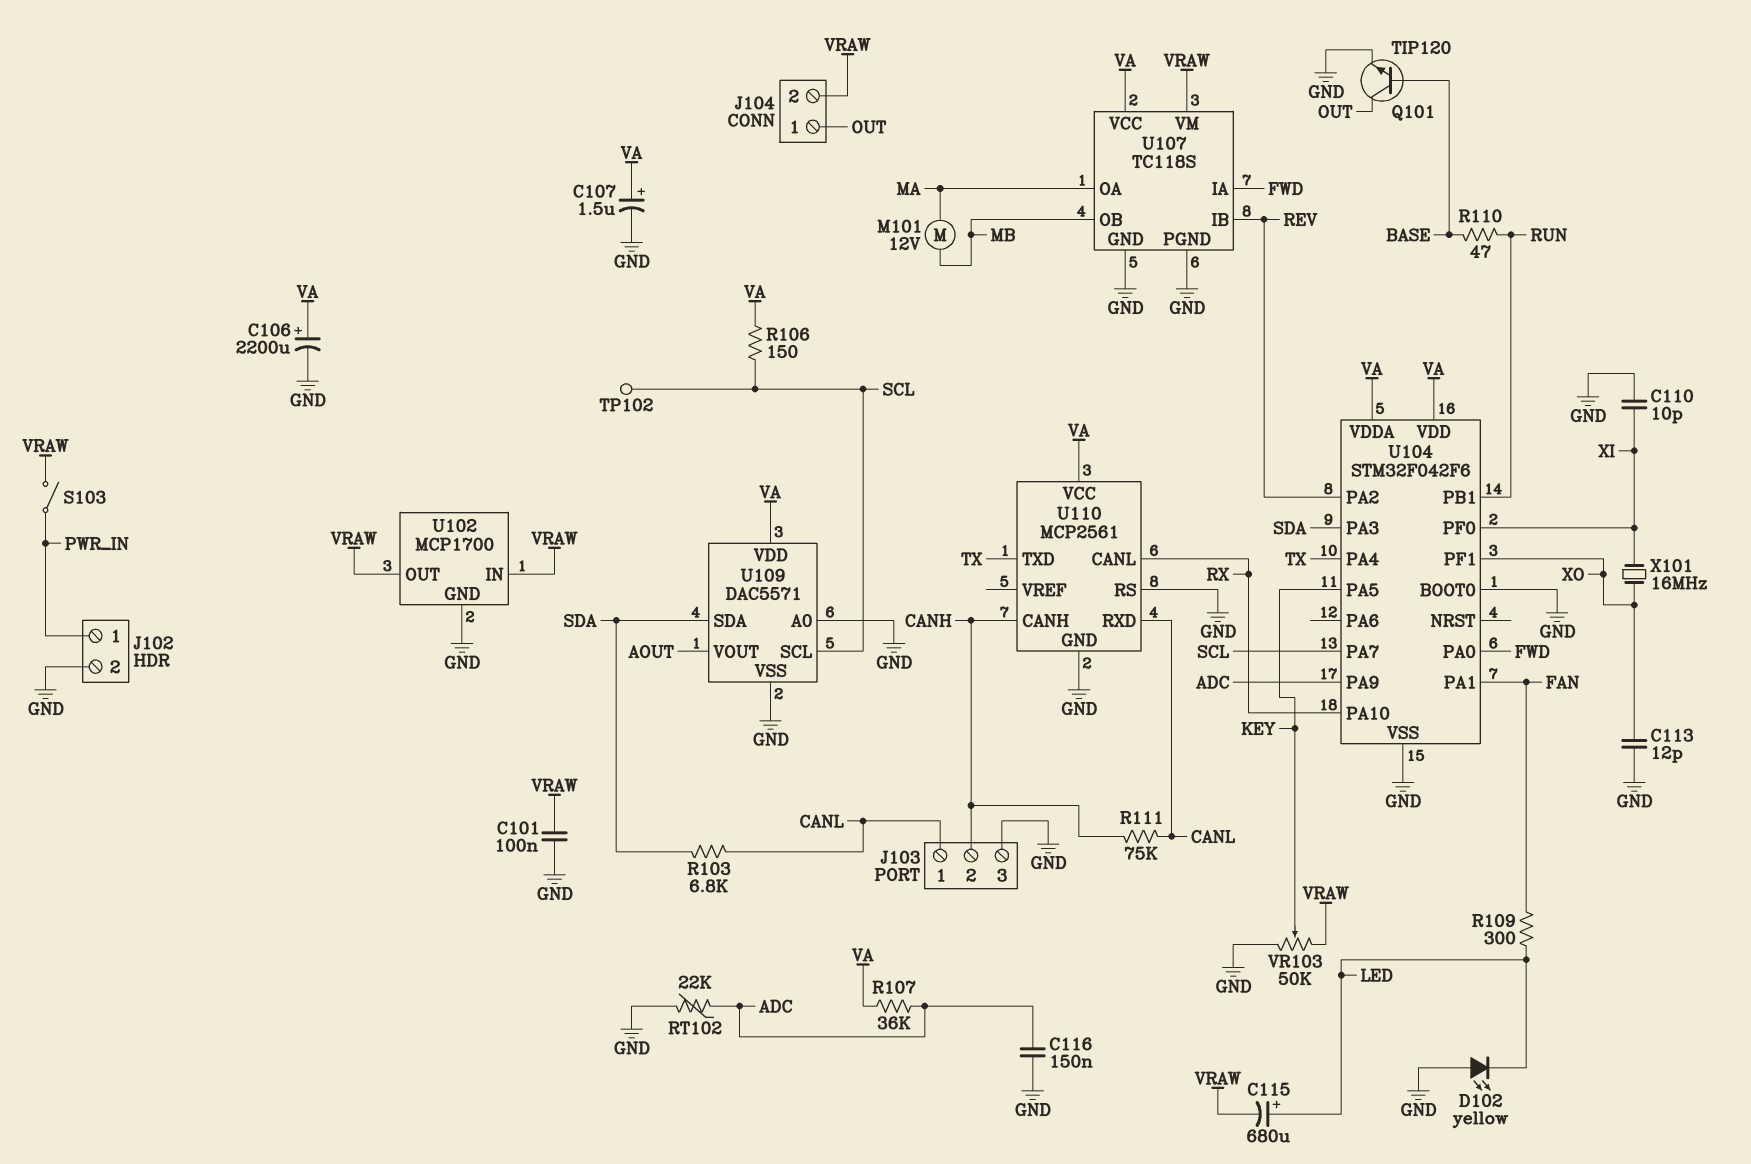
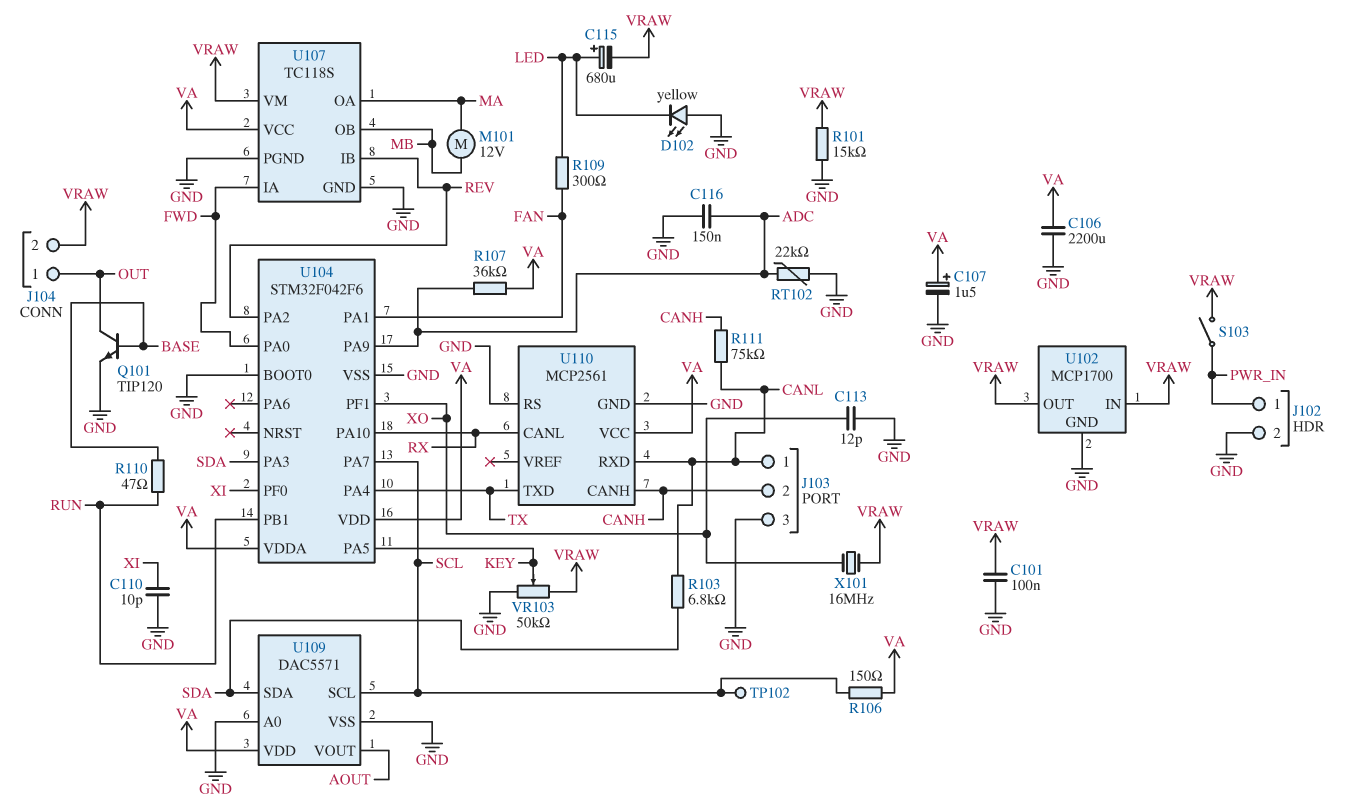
C106: 2200uF (plus VA, minus GND) -> 2200uF (GND, VA)
R101: none -> 15k (GND, VRAW)
X101: 16MHz (XI, XO) -> 16MHz (VRAW, XO)

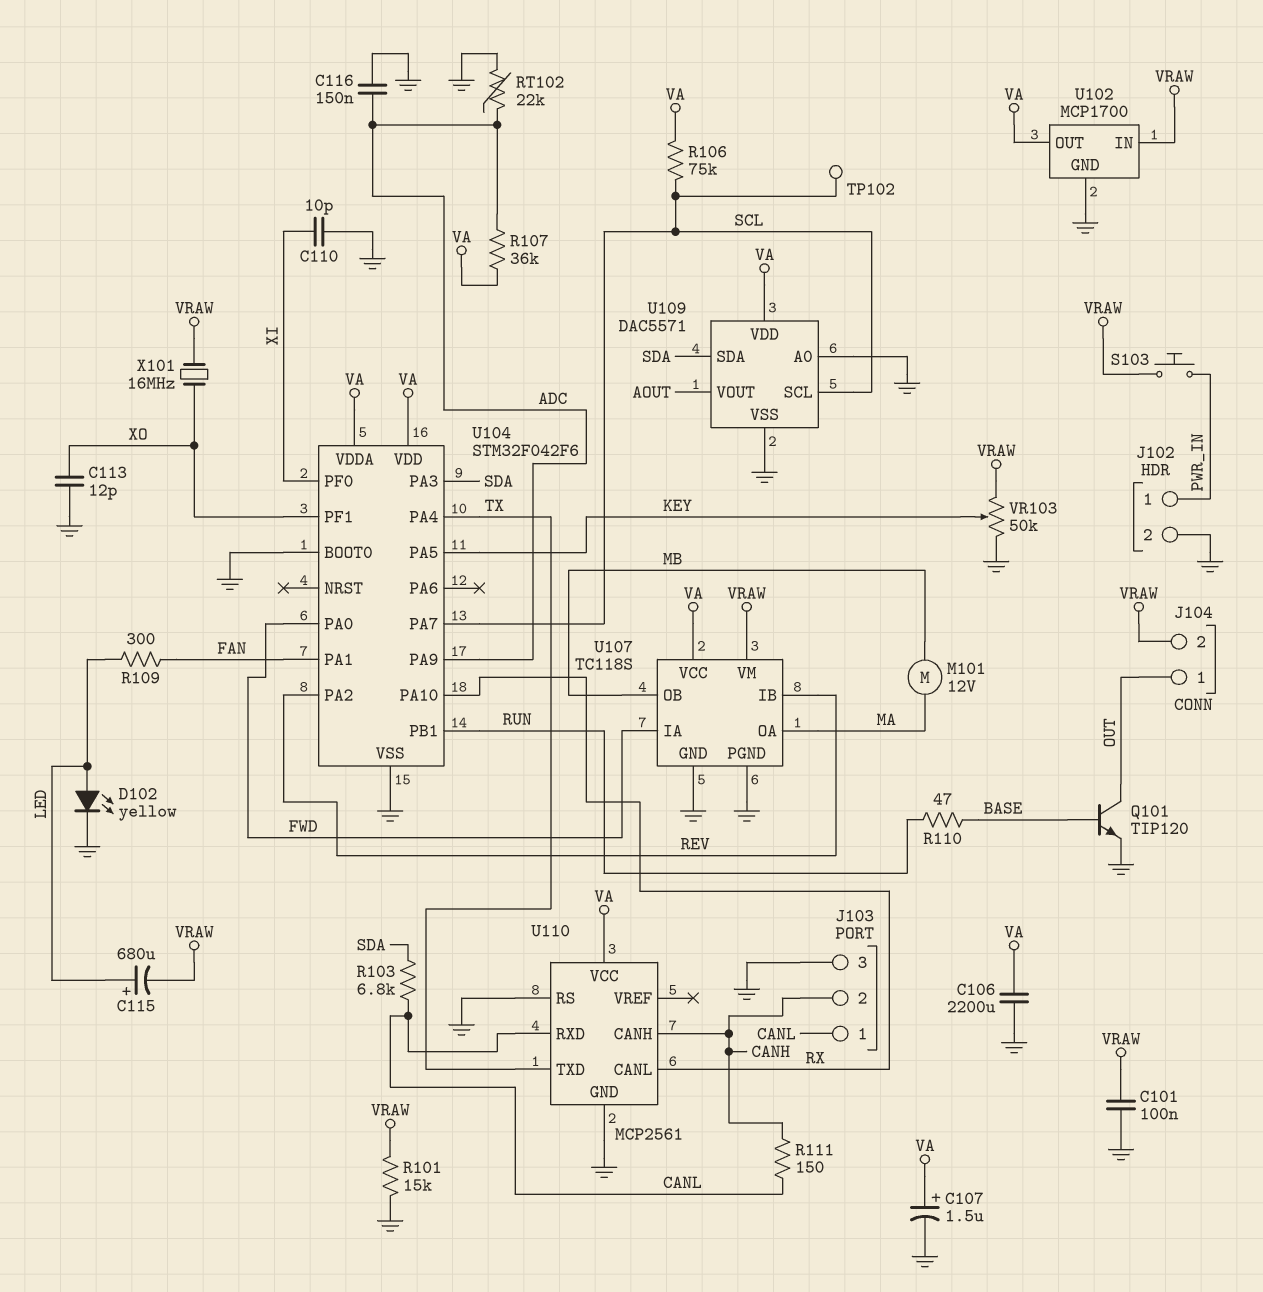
D102: LED yellow (A GND, K LED) -> LED yellow (A LED, K GND)
R106: 150 (SCL, VA) -> 75k (SCL, VA)
R111: 75k (CANH, CANL) -> 150 (CANH, CANL)
S103: switch (PWR_IN, VRAW) -> button (PWR_IN, VRAW)
U102 pin OUT: VRAW -> VA

